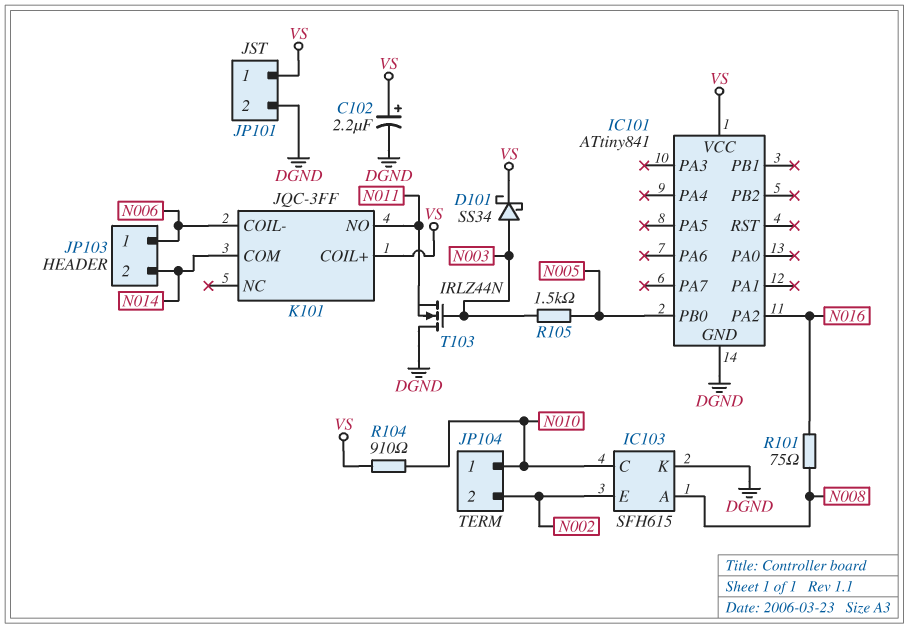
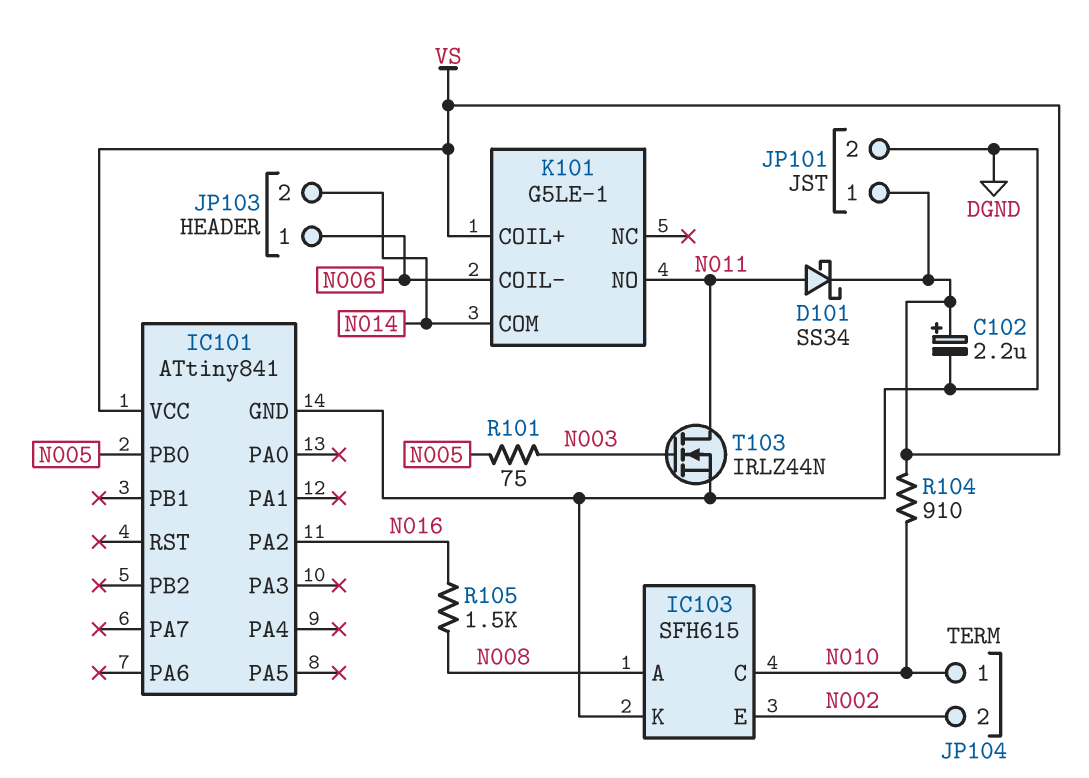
D101: schottky SS34 (A N003, K VS) -> schottky SS34 (A N011, K VS)
K101: JQC-3FF -> G5LE-1
R101: 75 (N008, N016) -> 75 (N003, N005)
R105: 1.5k (N003, N005) -> 1.5k (N008, N016)
T103: NMOS IRLZ44N (G N003, D DGND, S N011) -> NMOS IRLZ44N (G N003, D N011, S DGND)

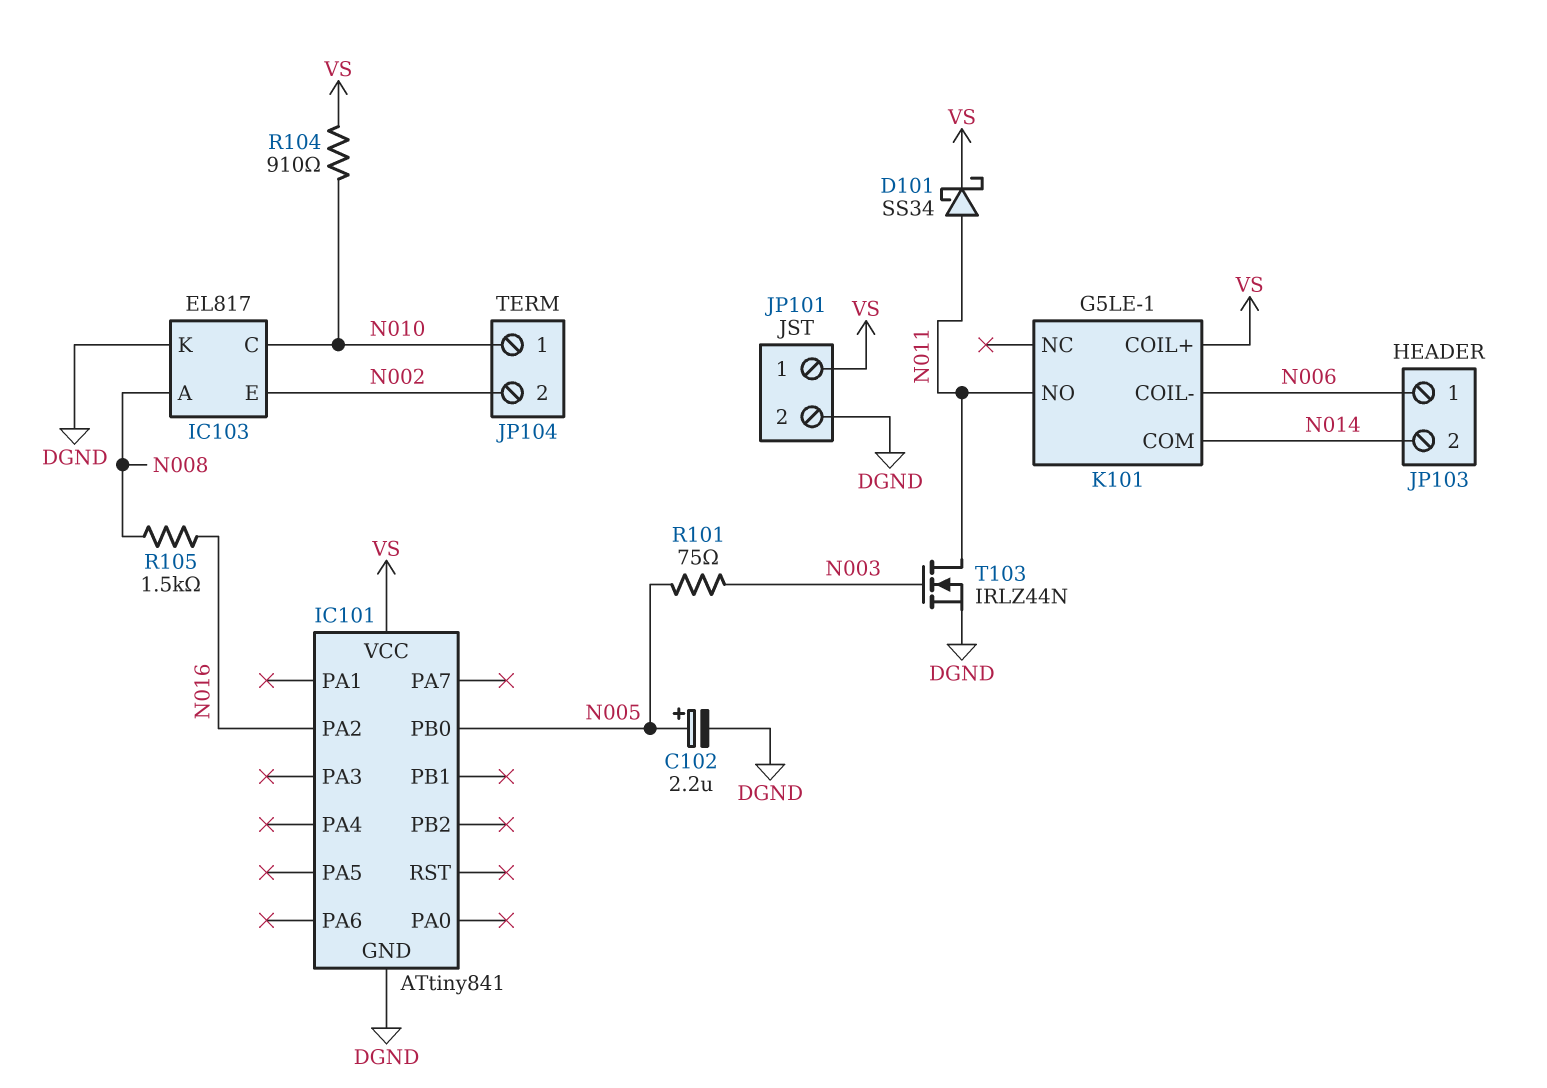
C102: 2.2uF (plus VS, minus DGND) -> 2.2uF (plus N005, minus DGND)
IC103: SFH615 -> EL817

